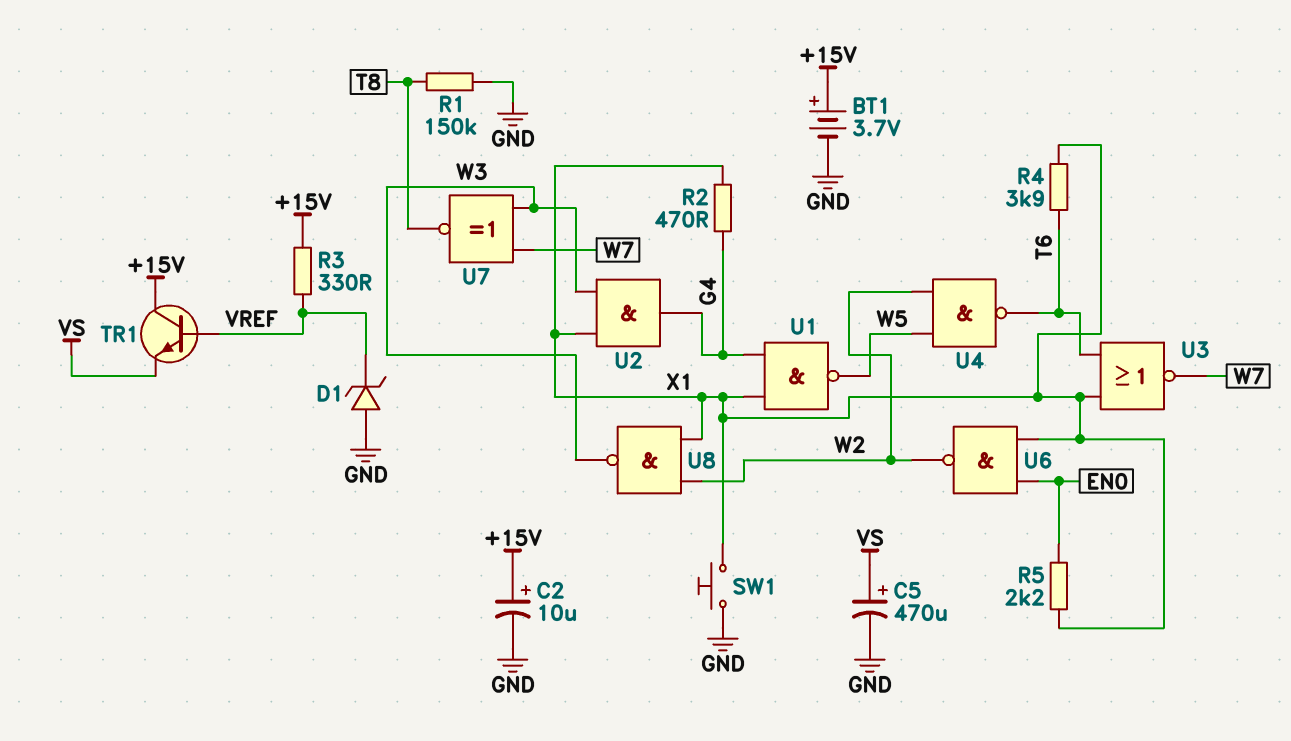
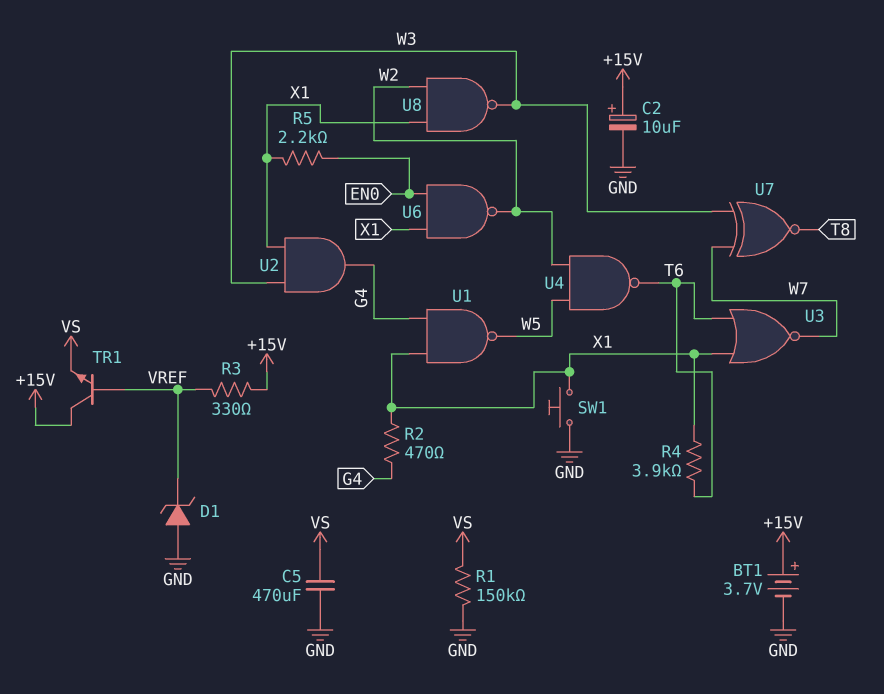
C5: 470uF (plus VS, minus GND) -> 470uF (GND, VS)
R1: 150k (GND, T8) -> 150k (GND, VS)

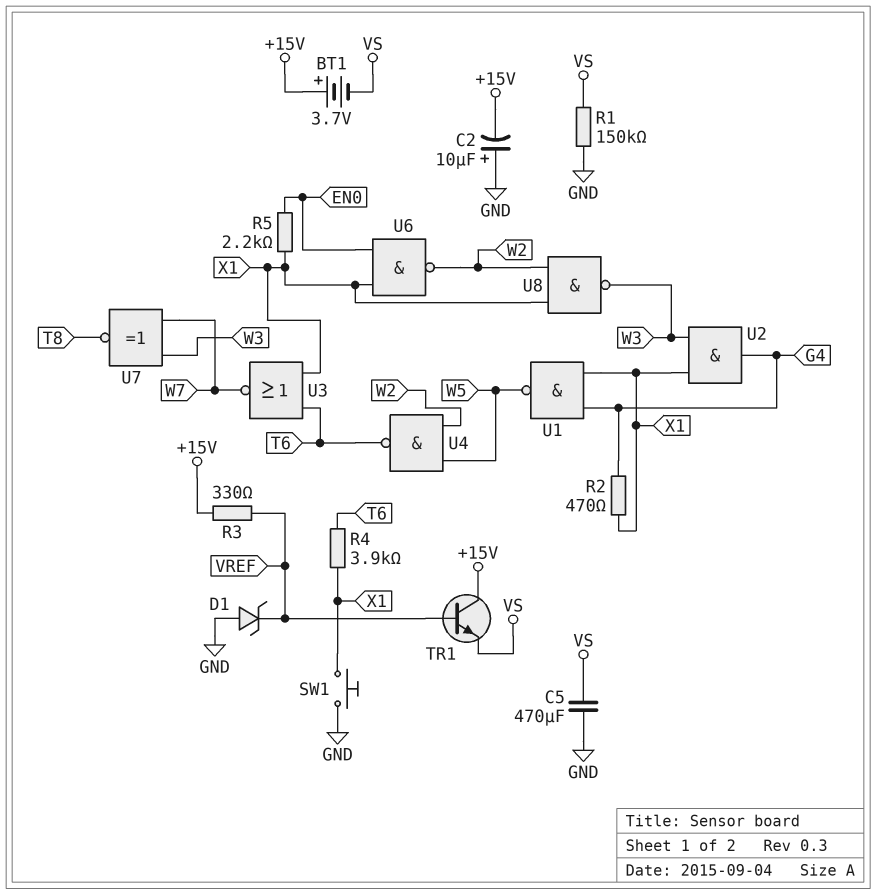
BT1: 3.7V (plus +15V, minus GND) -> 3.7V (plus +15V, minus VS)
C2: 10uF (plus +15V, minus GND) -> 10uF (plus GND, minus +15V)

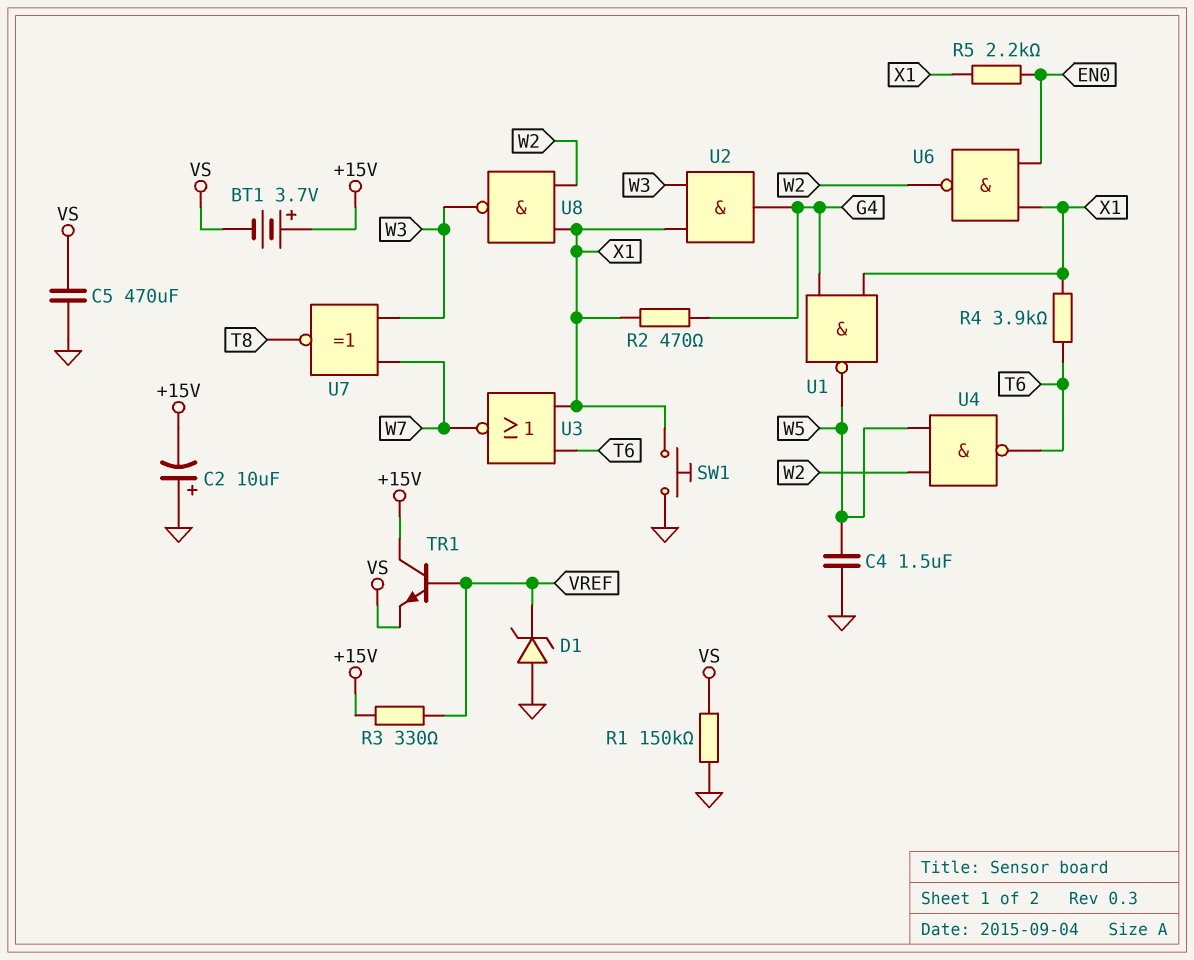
C4: none -> 1.5uF (GND, W5)

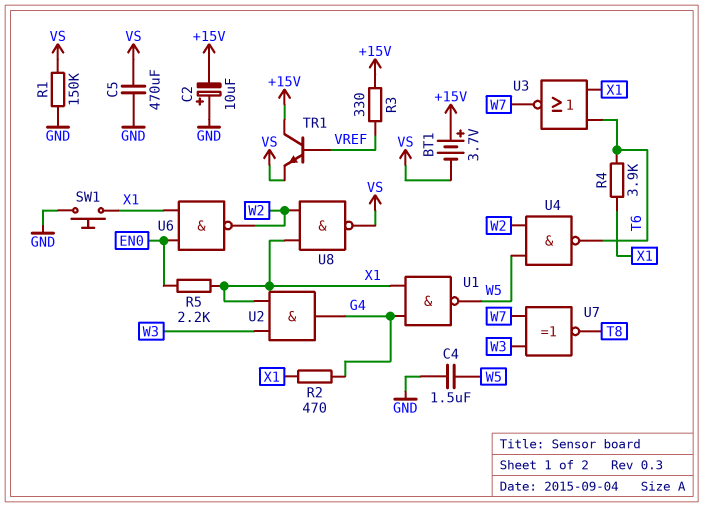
D1: zener (A GND, K VREF) -> none
U8: NAND (in W2, in X1, out W3) -> NAND (in W2, in X1, out VS)

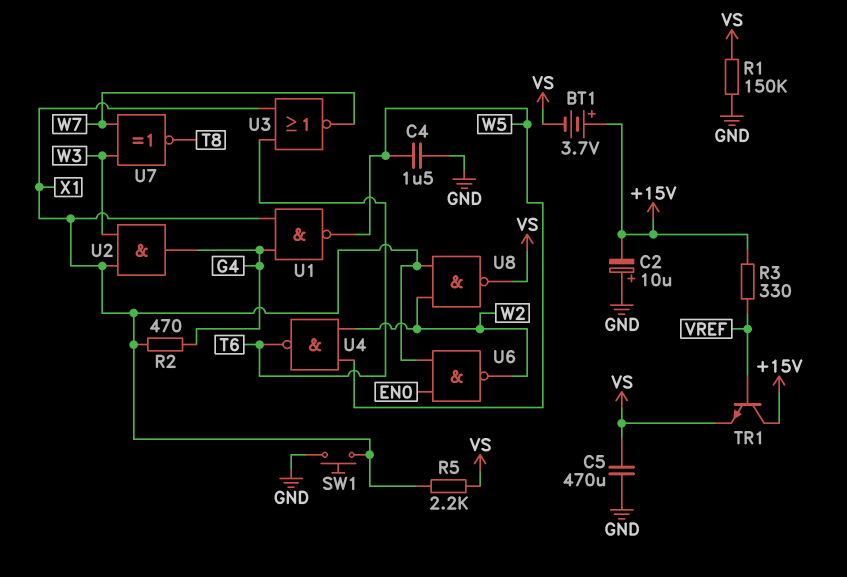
R4: 3.9k (T6, X1) -> none
R5: 2.2k (EN0, X1) -> 2.2k (VS, X1)

